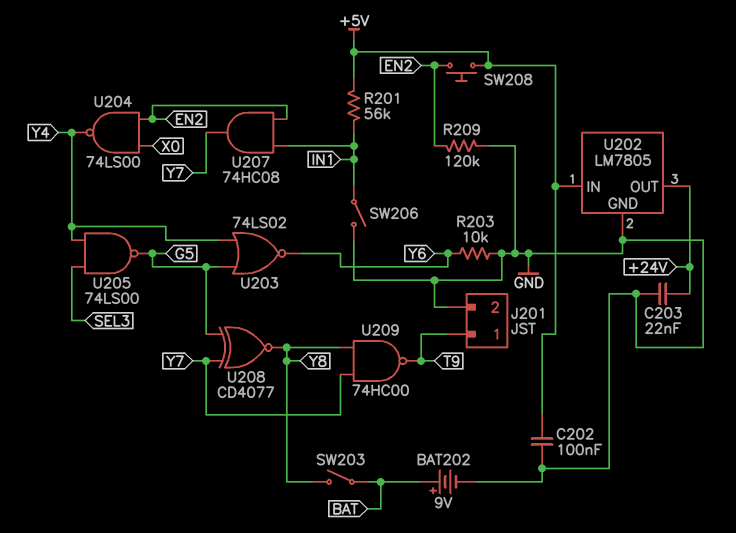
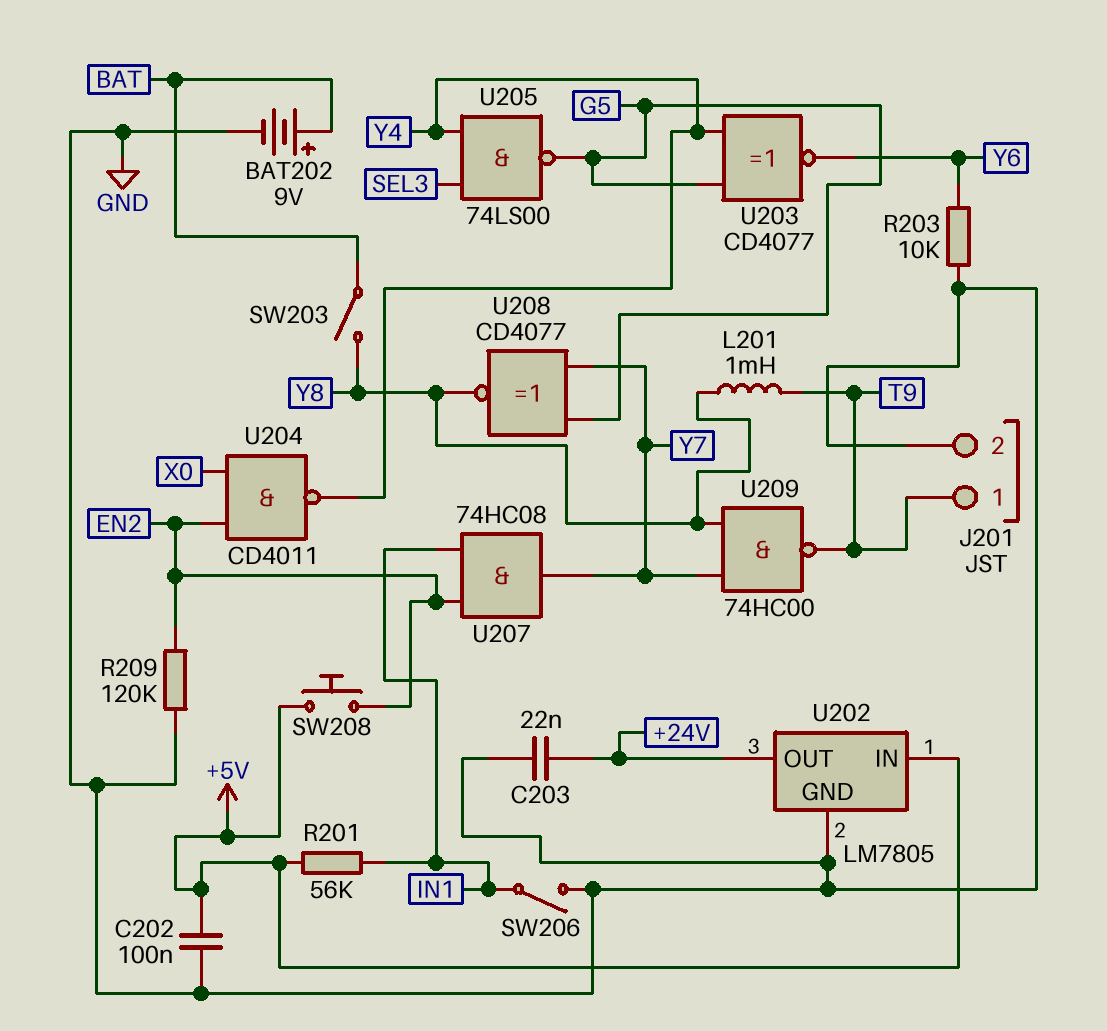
L201: none -> 1mH (T9, Y8)
U203: NOR 74LS02 (in G5, in Y4, out Y6) -> XNOR CD4077 (in G5, in Y4, out Y6)
U204: NAND 74LS00 (in EN2, in X0, out Y4) -> NAND CD4011 (in EN2, in X0, out Y4)

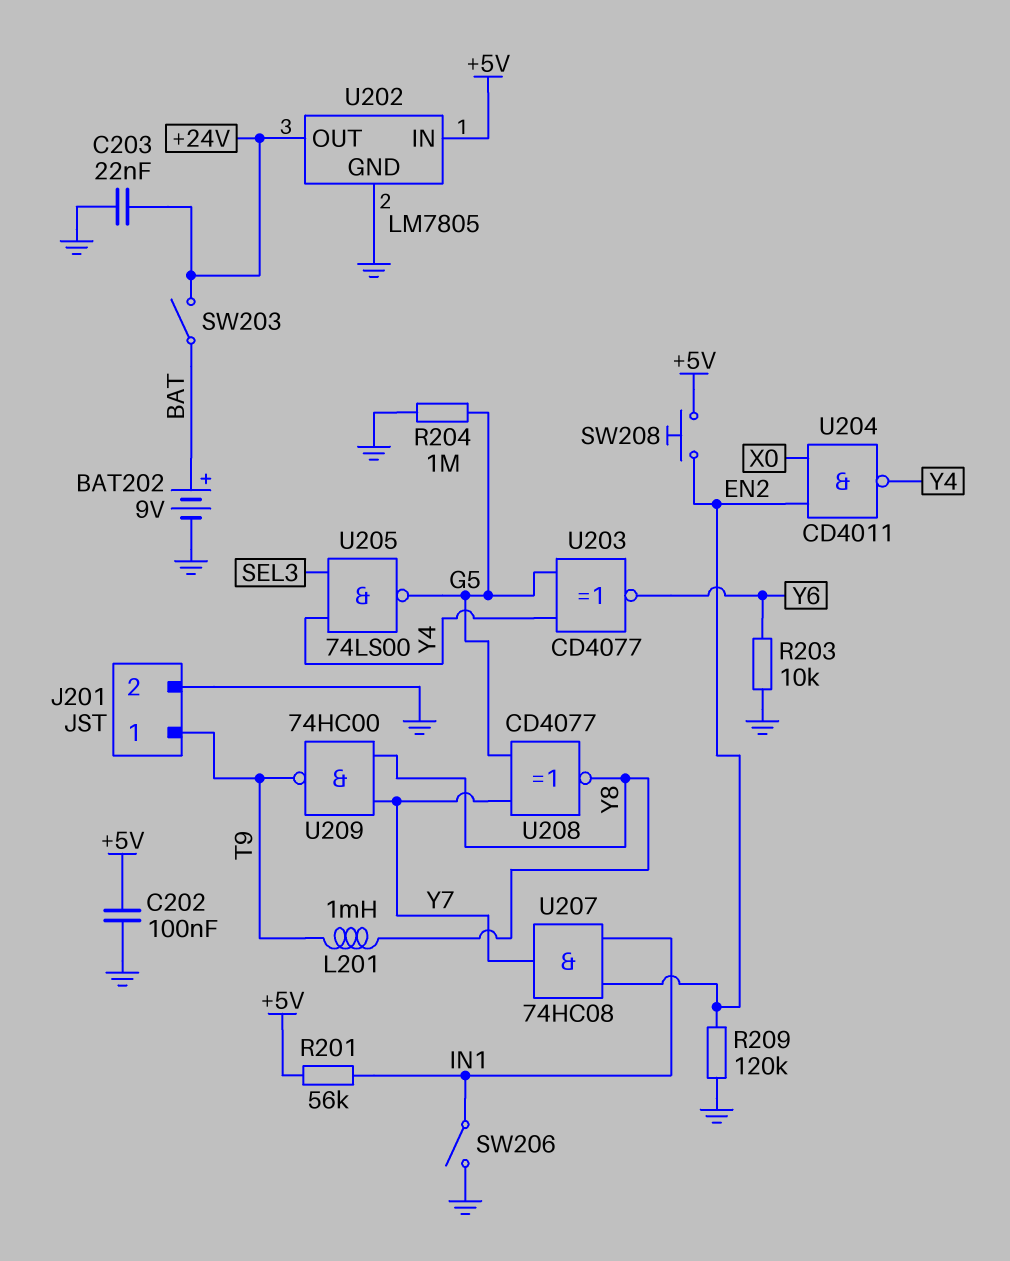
R204: none -> 1M (G5, GND)
SW203: switch (BAT, Y8) -> switch (+24V, BAT)

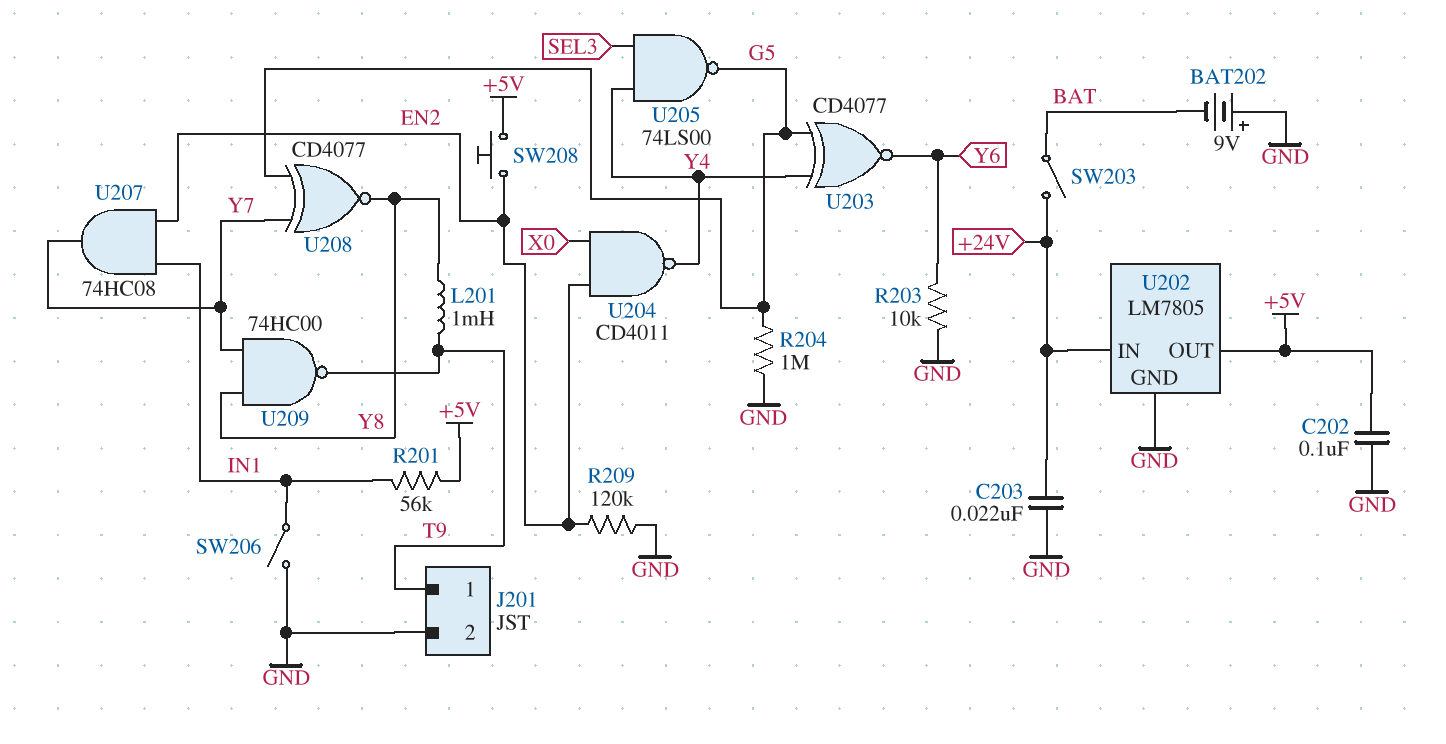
BAT202: 9V (plus BAT, minus GND) -> 9V (plus GND, minus BAT)
U202 pin IN: +5V -> +24V
U202 pin OUT: +24V -> +5V

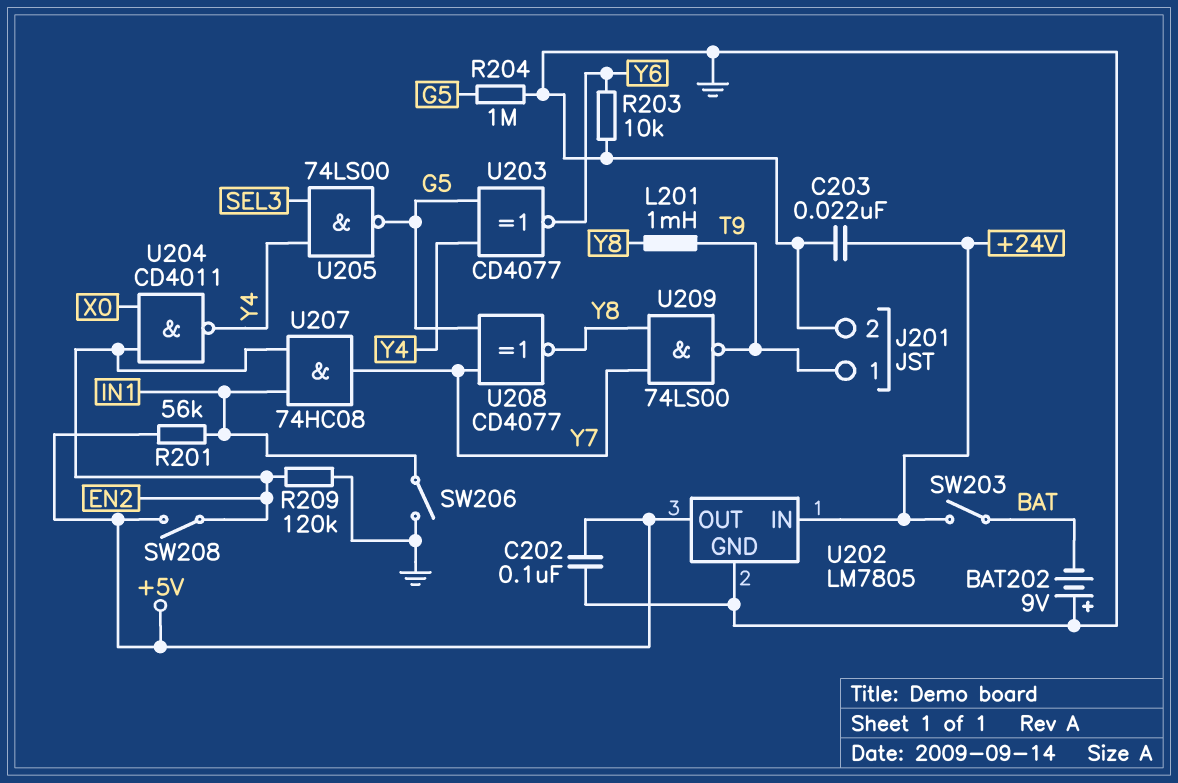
SW208: button (+5V, EN2) -> switch (+5V, EN2)
U209: NAND 74HC00 (in Y7, in Y8, out T9) -> NAND 74LS00 (in Y7, in Y8, out T9)

